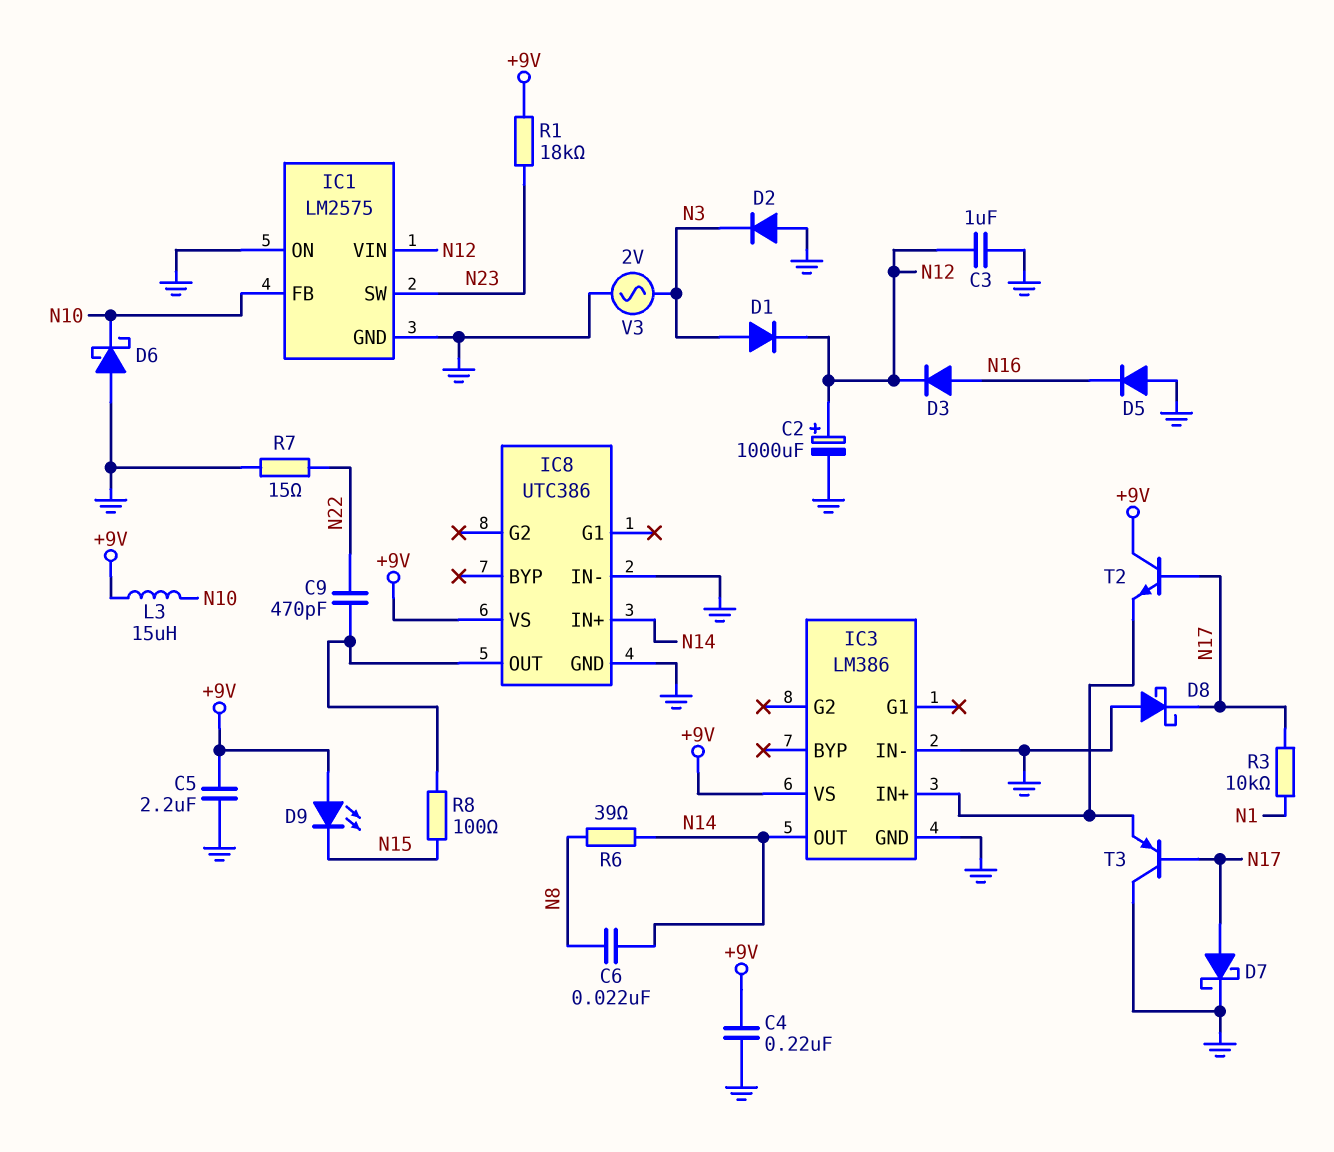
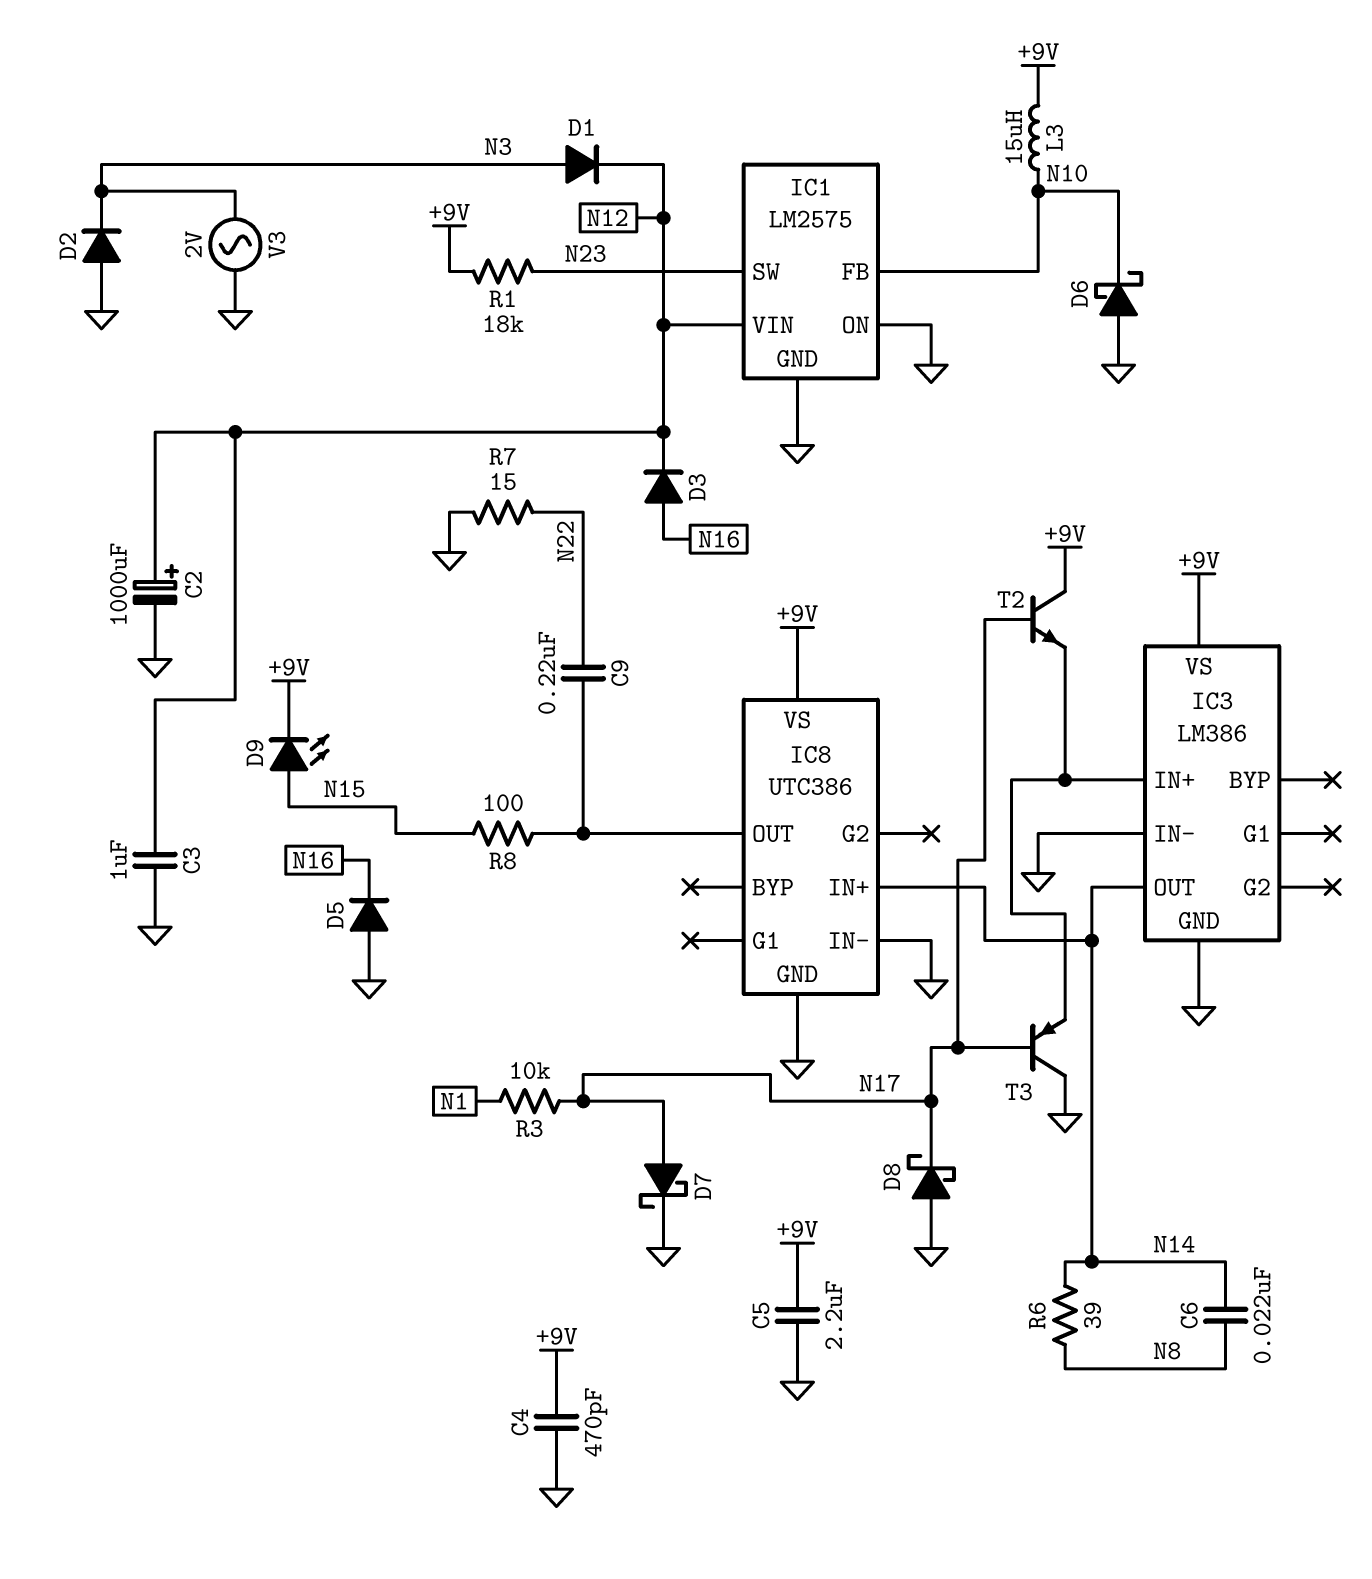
C4: 220nF (+9V, GND) -> 470pF (+9V, GND)
C9: 470pF (IC8/OUT, N22) -> 220nF (IC8/OUT, N22)
D9: LED (A +9V, K N15) -> LED (A N15, K +9V)

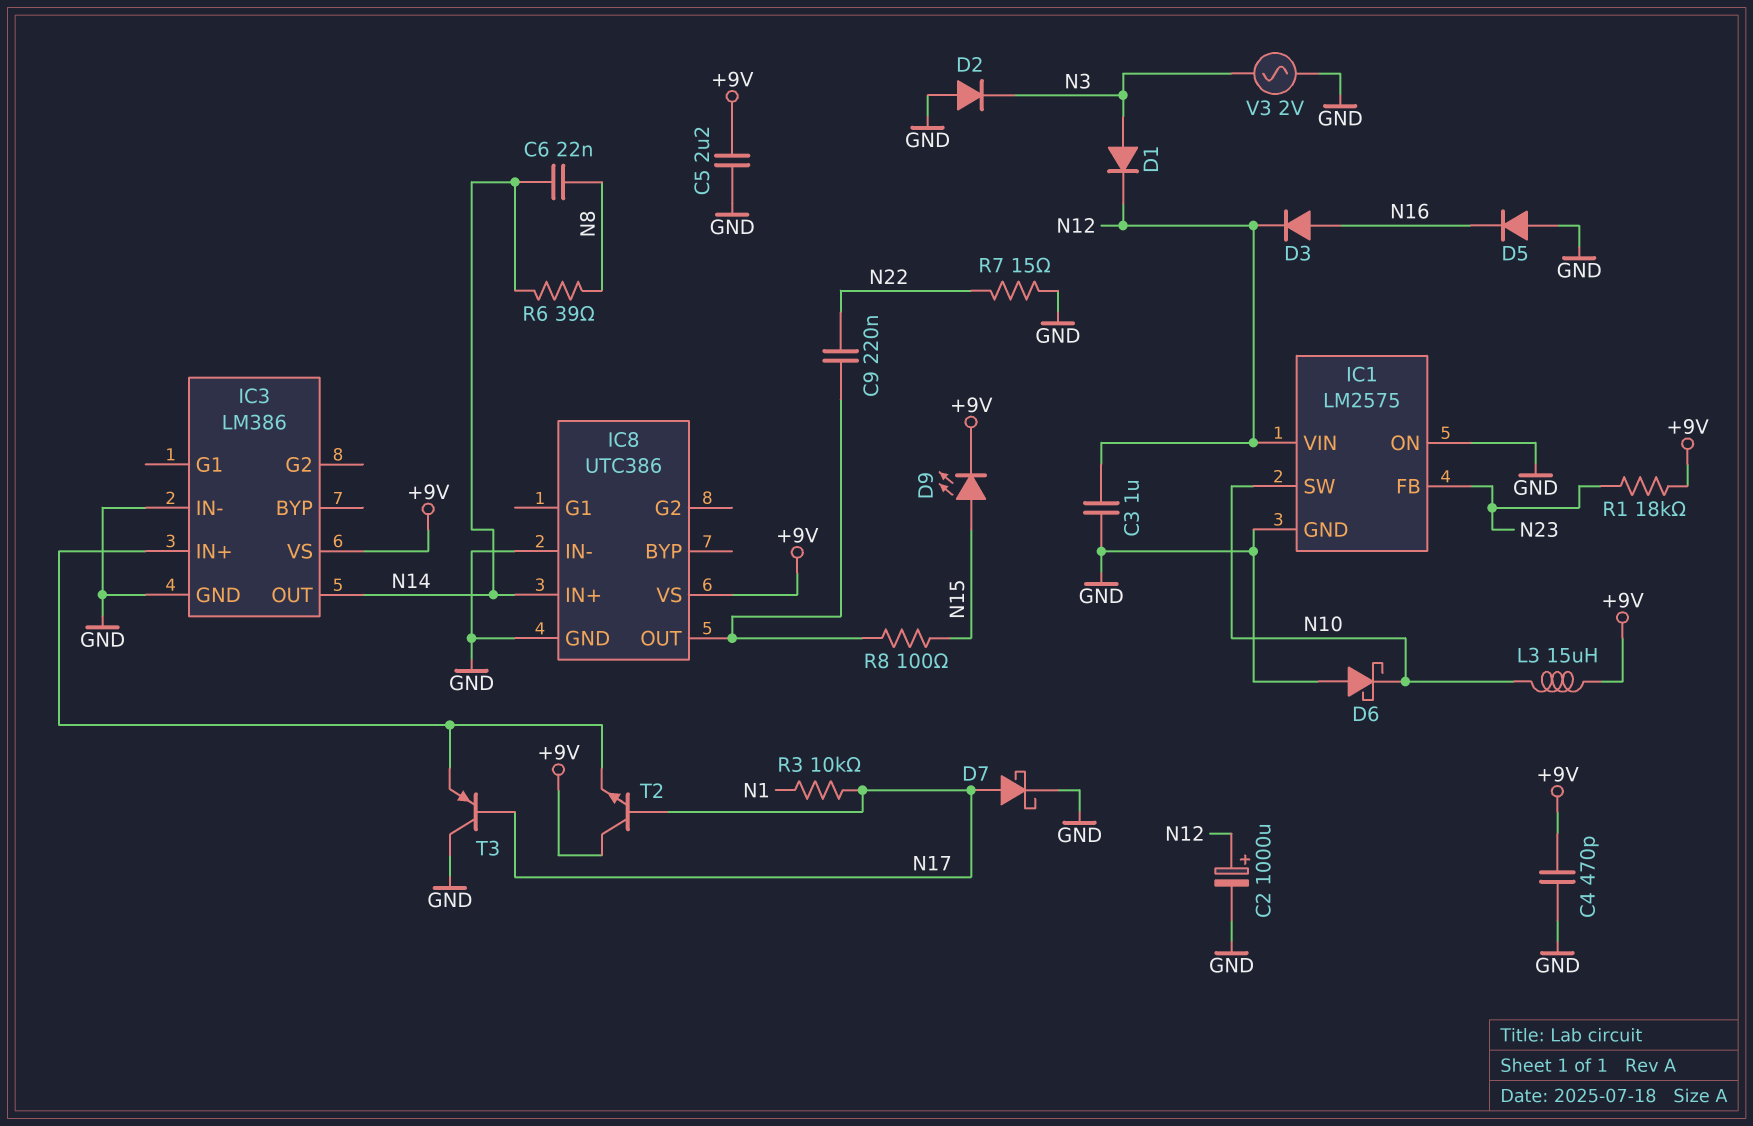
D8: schottky (A GND, K N17) -> none
IC1 pin FB: N10 -> N23
IC1 pin SW: N23 -> N10

